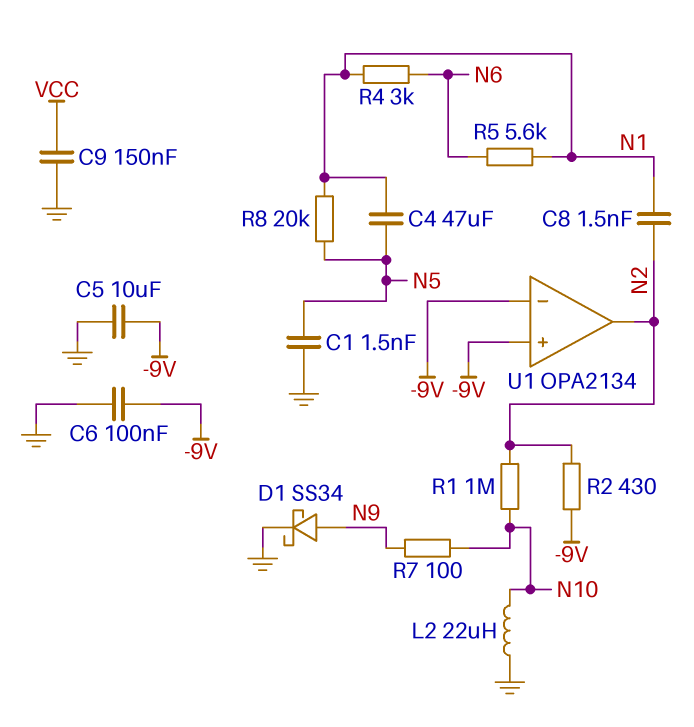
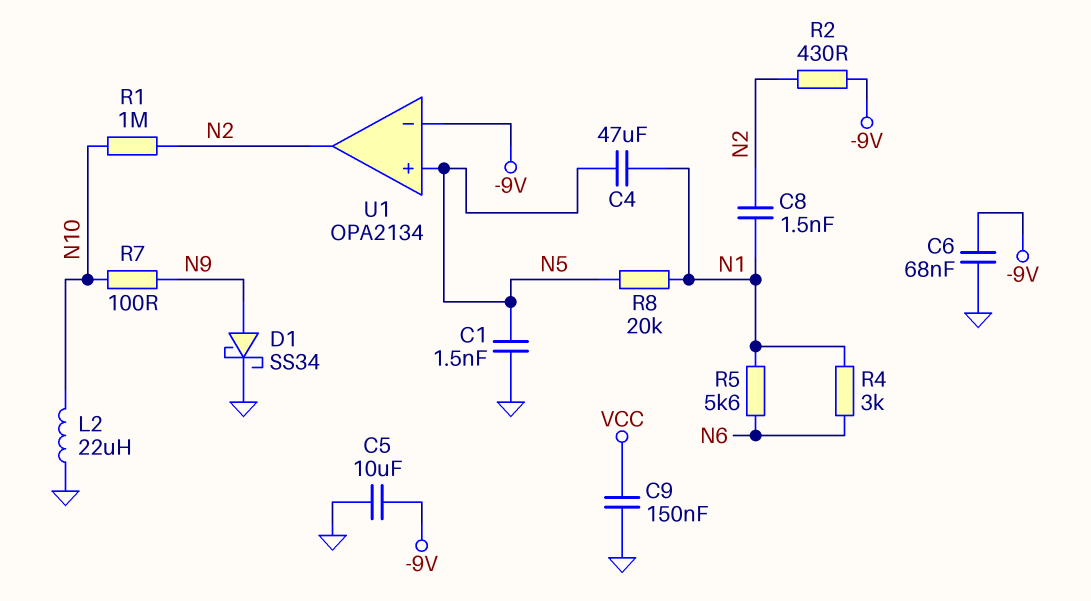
C6: 100nF (-9V, GND) -> 68nF (-9V, GND)
U1 pin in+: -9V -> N5

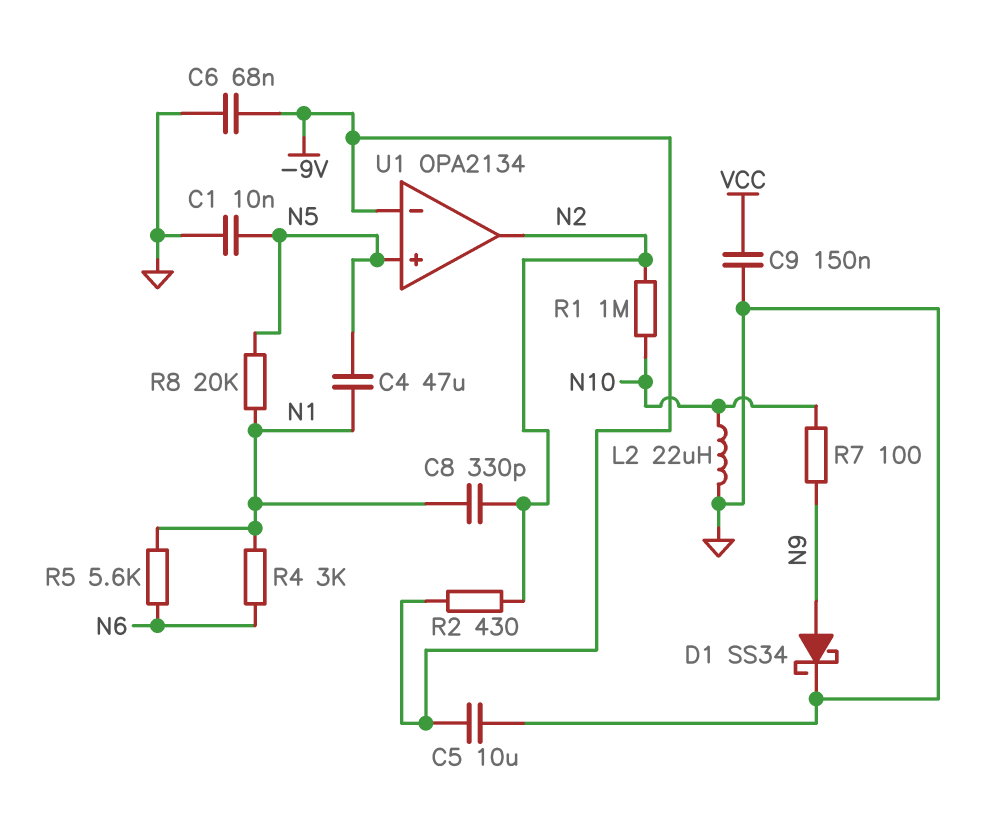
C1: 1.5nF (GND, N5) -> 10nF (GND, N5)
C8: 1.5nF (N1, N2) -> 330pF (N1, N2)

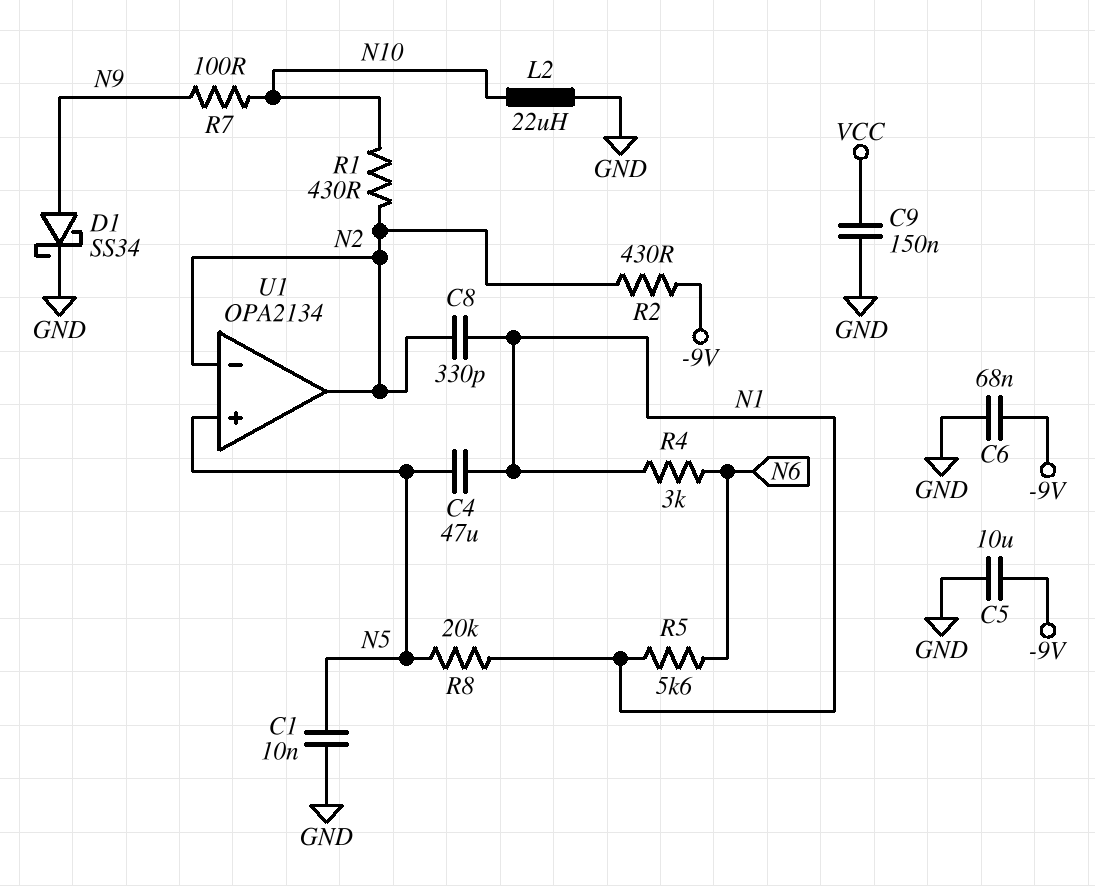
R1: 1M (N2, N10) -> 430 (N2, N10)
U1 pin in-: -9V -> N2

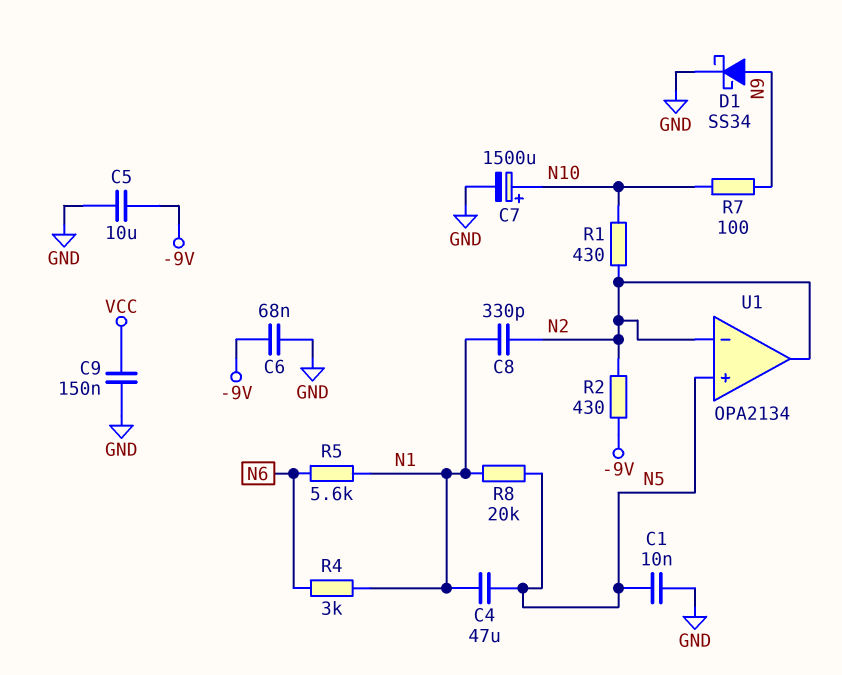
C7: none -> 1500uF (plus N10, minus GND)
L2: 22uH (GND, N10) -> none

